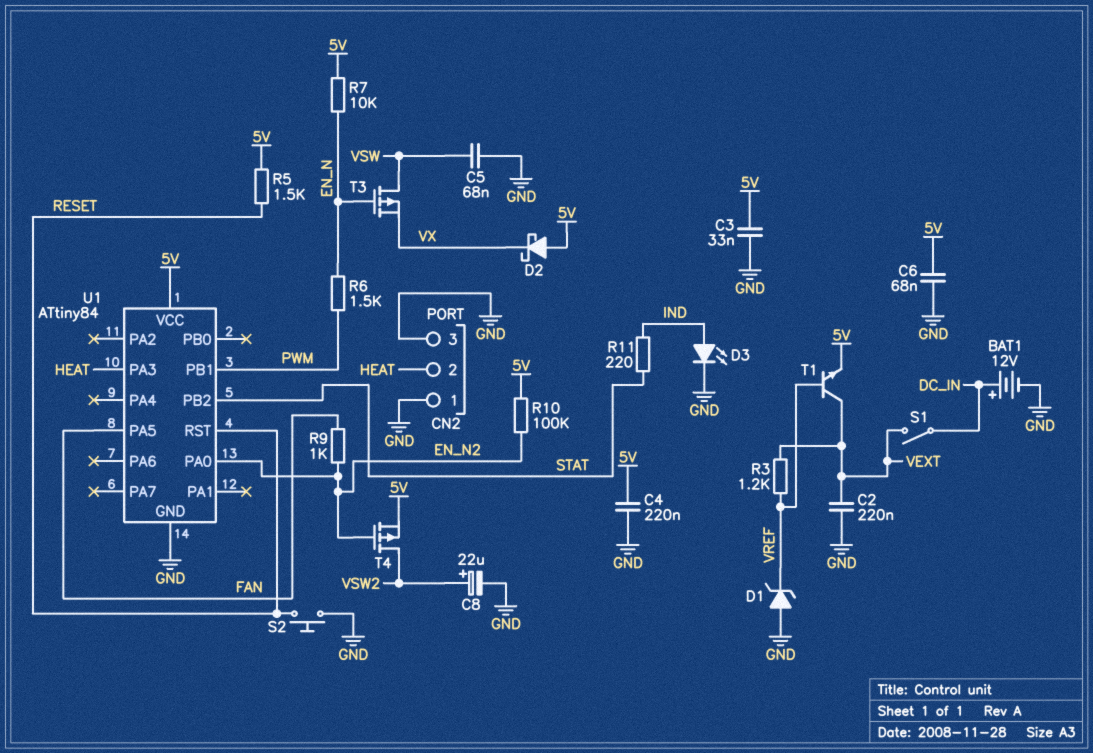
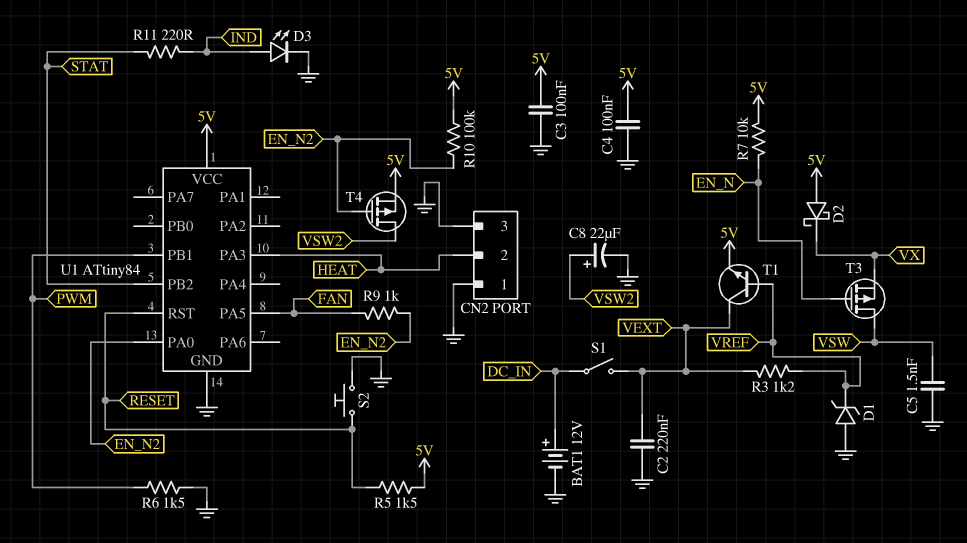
C3: 33nF (5V, GND) -> 100nF (5V, GND)
C4: 220nF (5V, GND) -> 100nF (5V, GND)
C5: 68nF (GND, VSW) -> 1.5nF (GND, VSW)
C6: 68nF (5V, GND) -> none
R6: 1.5k (EN_N, PWM) -> 1.5k (GND, PWM)

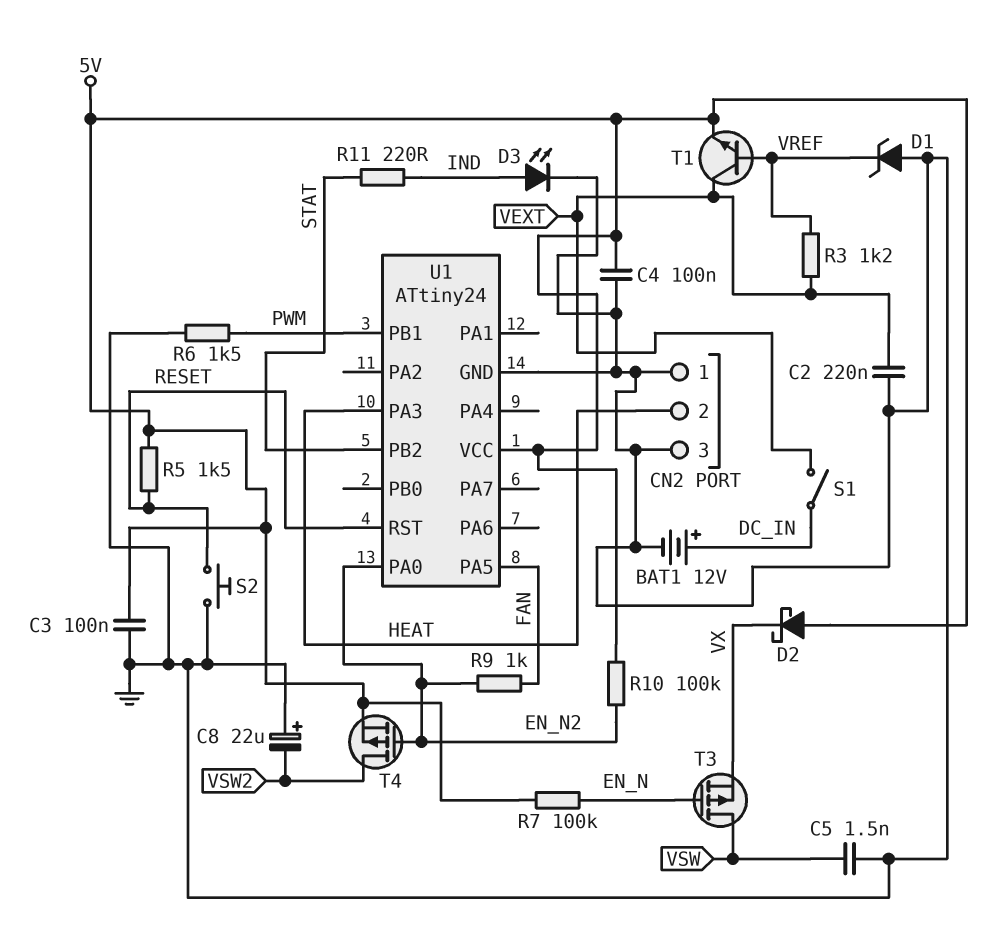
C8: 22uF (plus VSW2, minus GND) -> 22uF (plus GND, minus VSW2)
R7: 10k (5V, EN_N) -> 100k (5V, EN_N)
U1: ATtiny84 -> ATtiny24

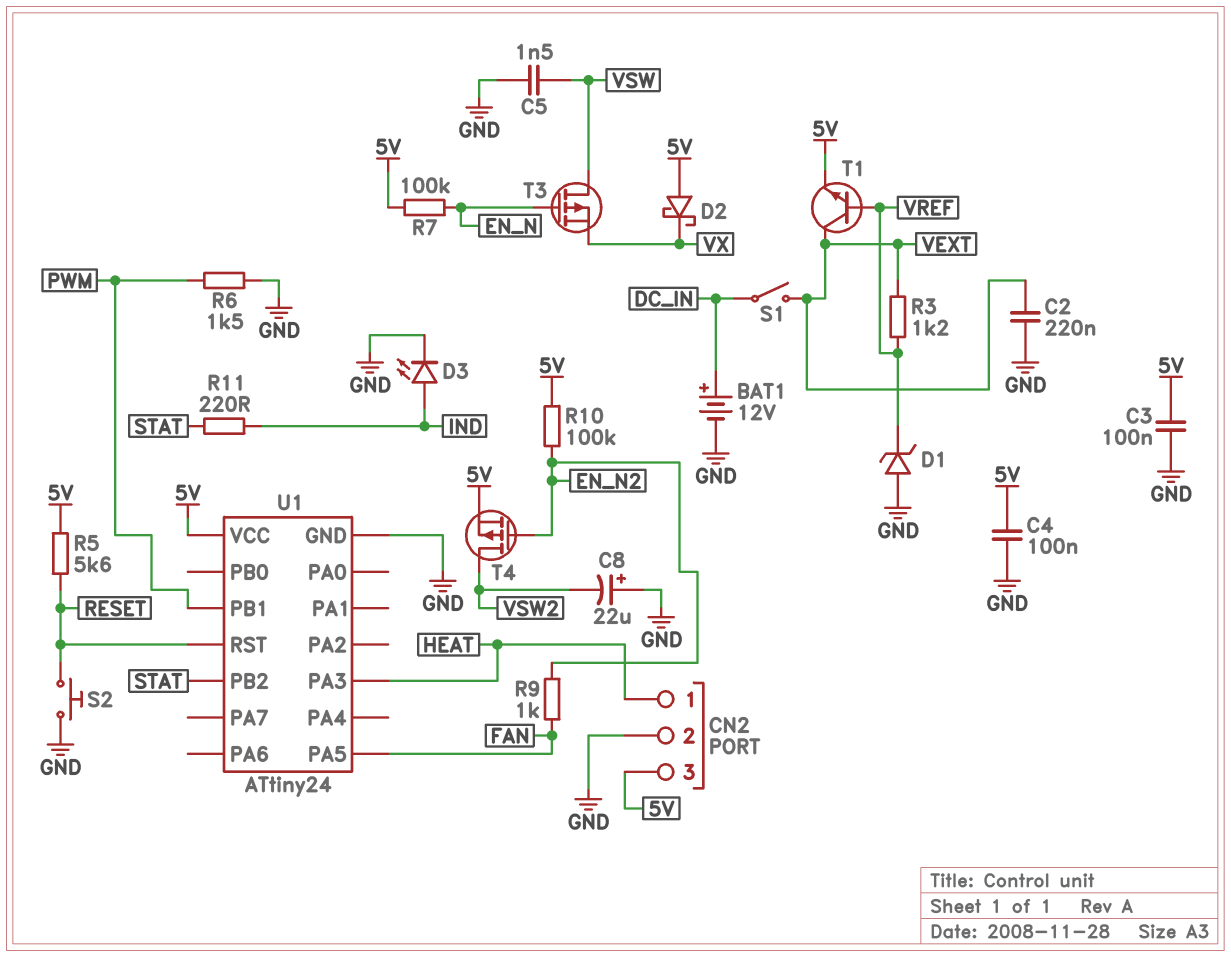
CN2 pin 1: GND -> HEAT
CN2 pin 2: HEAT -> GND
CN2 pin 3: GND -> 5V
R5: 1.5k (5V, RESET) -> 5.6k (5V, RESET)
U1 pin PA0: EN_N2 -> none

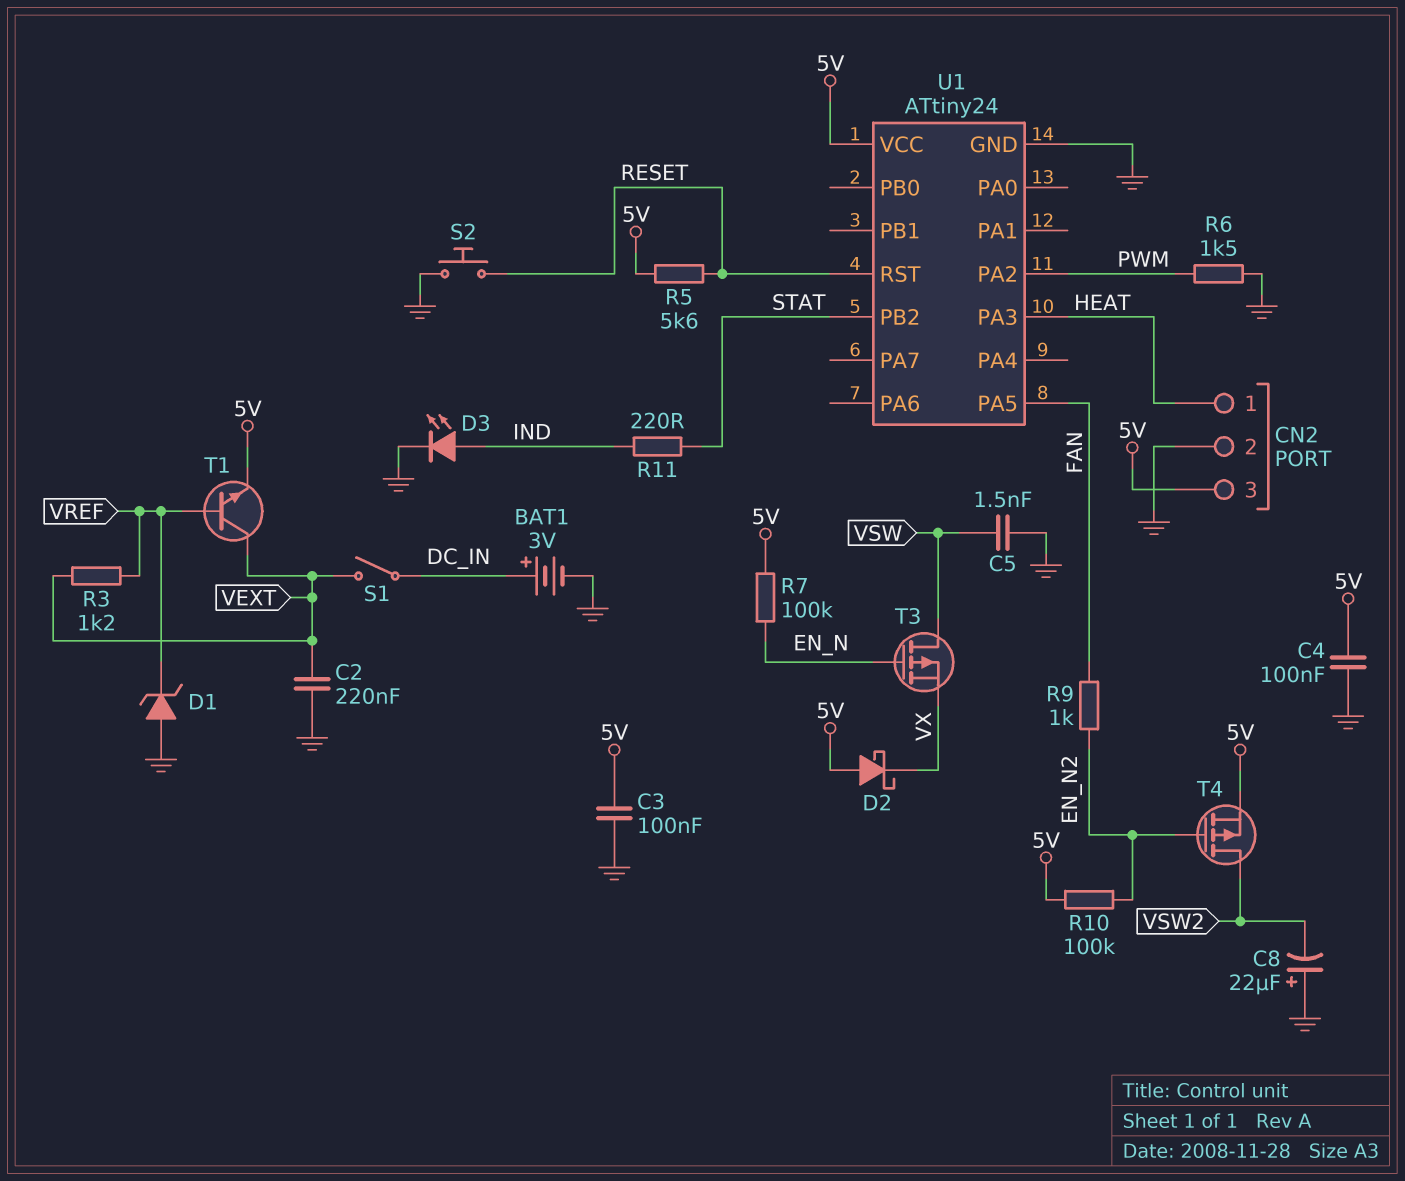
BAT1: 12V (plus DC_IN, minus GND) -> 3V (plus DC_IN, minus GND)
U1 pin PA2: none -> PWM
U1 pin PB1: PWM -> none

